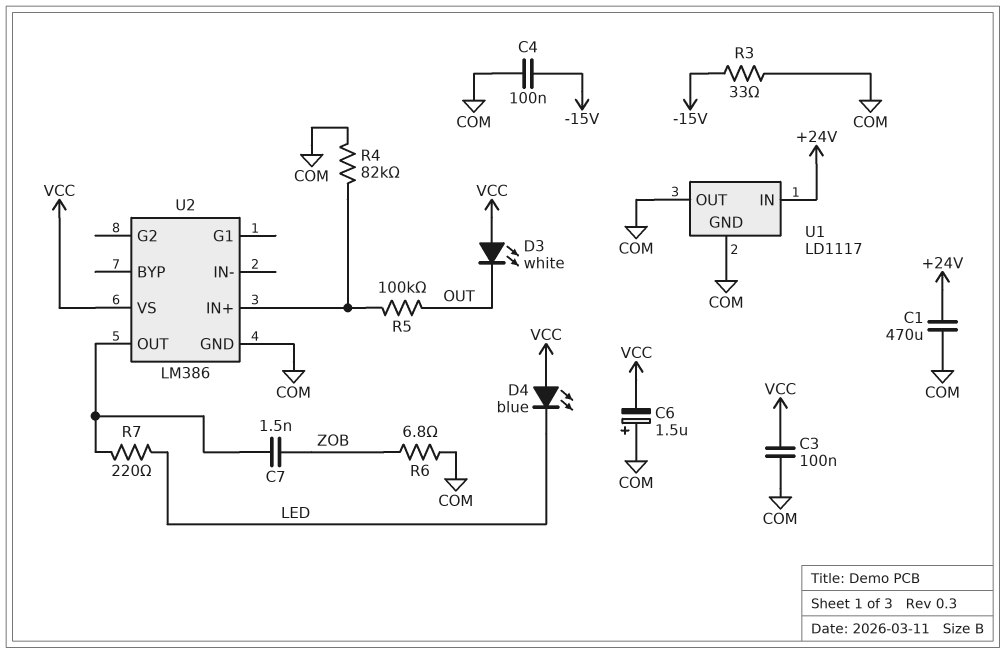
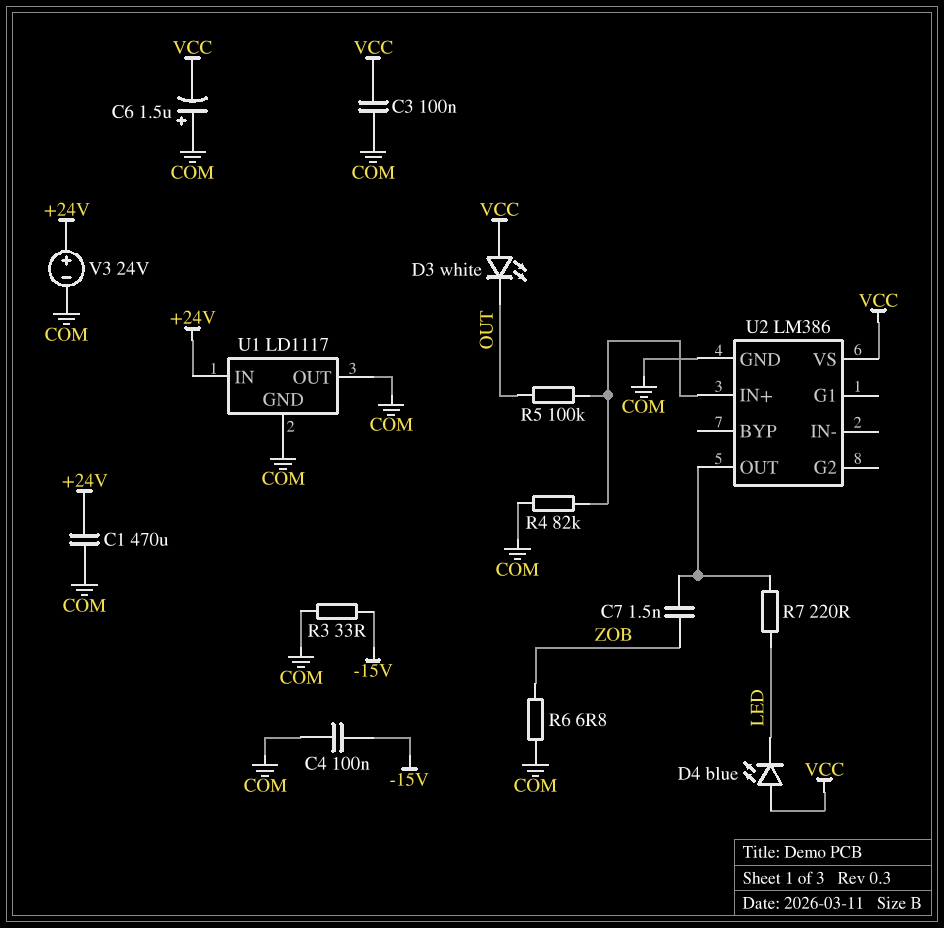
V3: none -> 24V (plus +24V, minus COM)

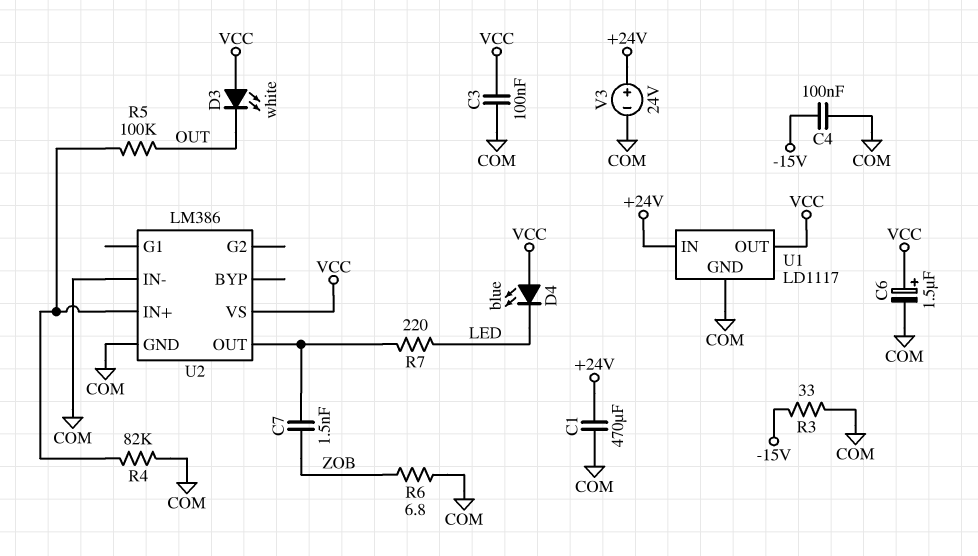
C6: 1.5uF (plus COM, minus VCC) -> 1.5uF (plus VCC, minus COM)
U1 pin OUT: COM -> VCC
U2 pin IN-: none -> COM

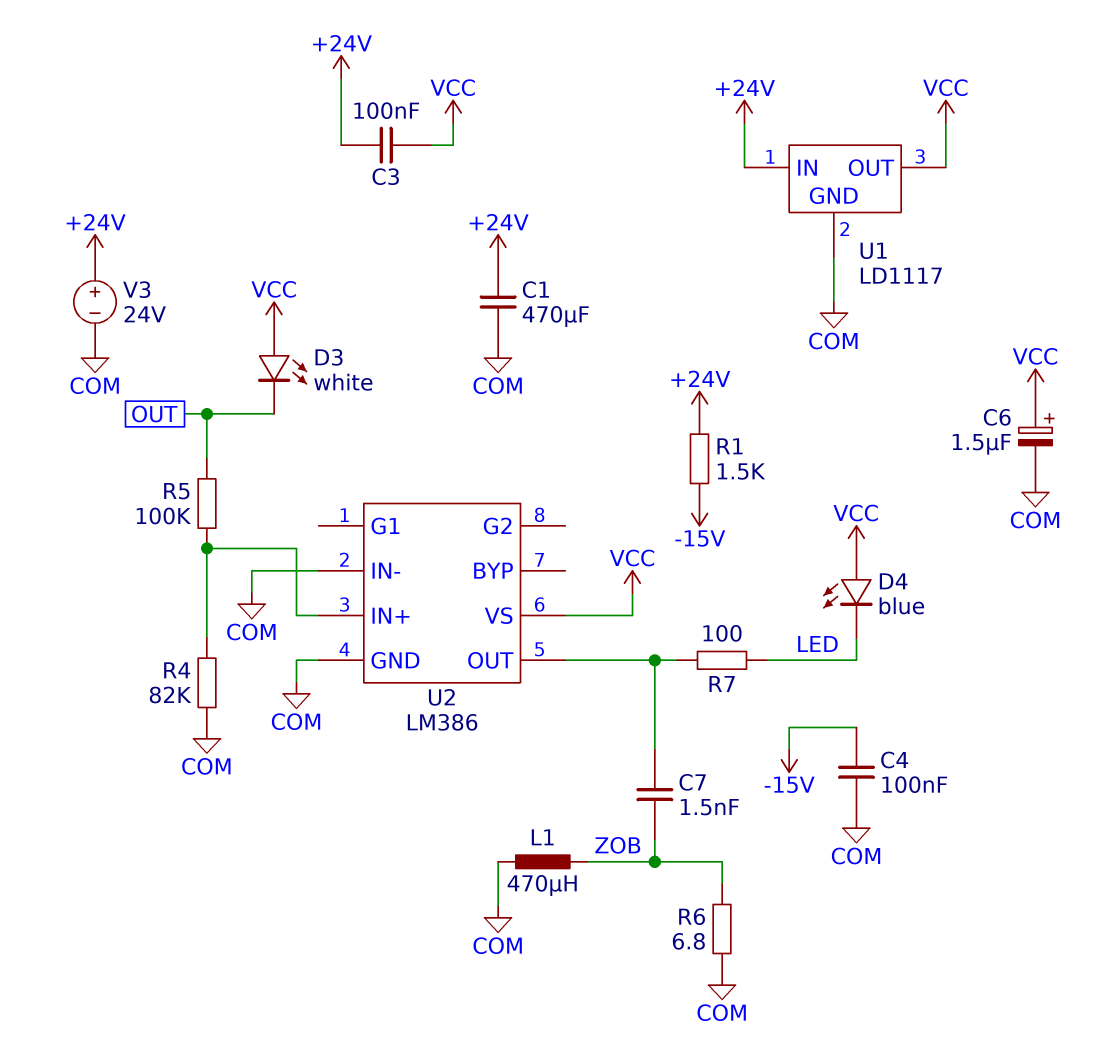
C3: 100nF (COM, VCC) -> 100nF (+24V, VCC)
L1: none -> 470uH (COM, ZOB)
R1: none -> 1.5k (+24V, -15V)
R3: 33 (-15V, COM) -> none
R7: 220 (LED, U2/OUT) -> 100 (LED, U2/OUT)

